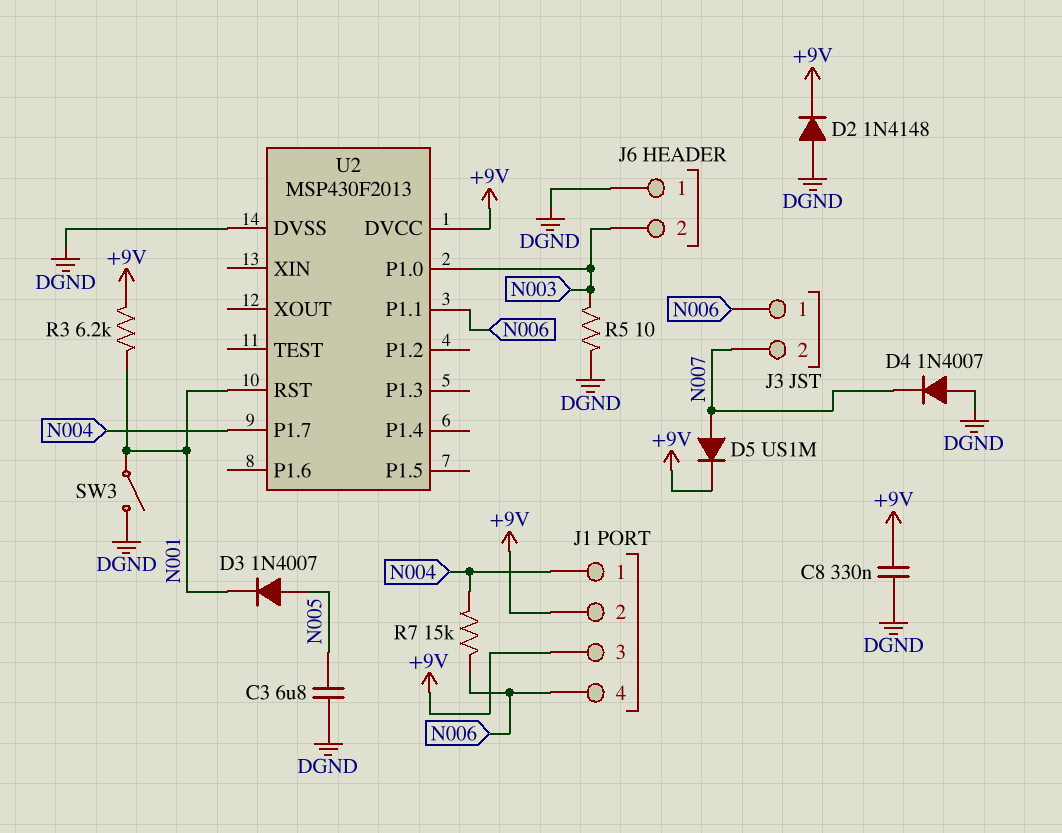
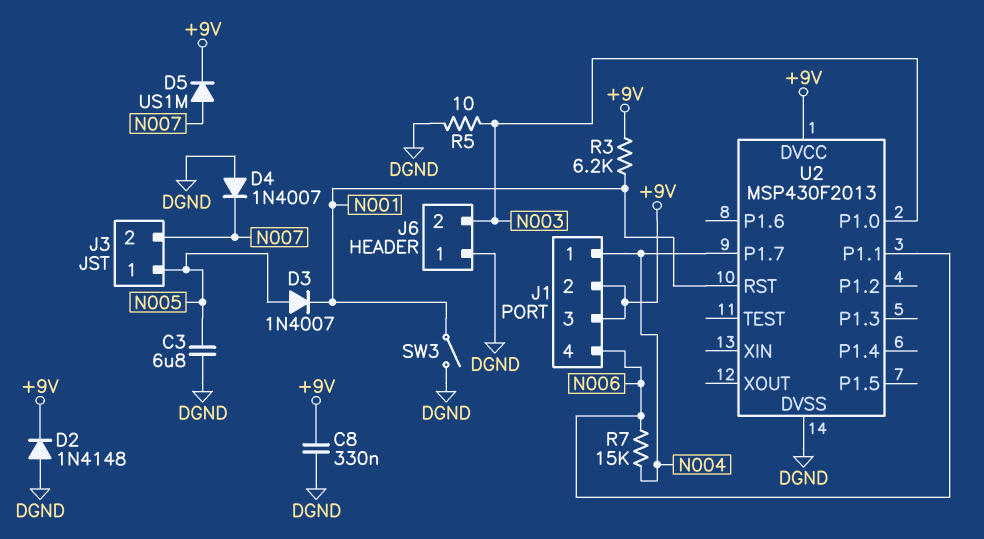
J3 pin 1: N006 -> N005

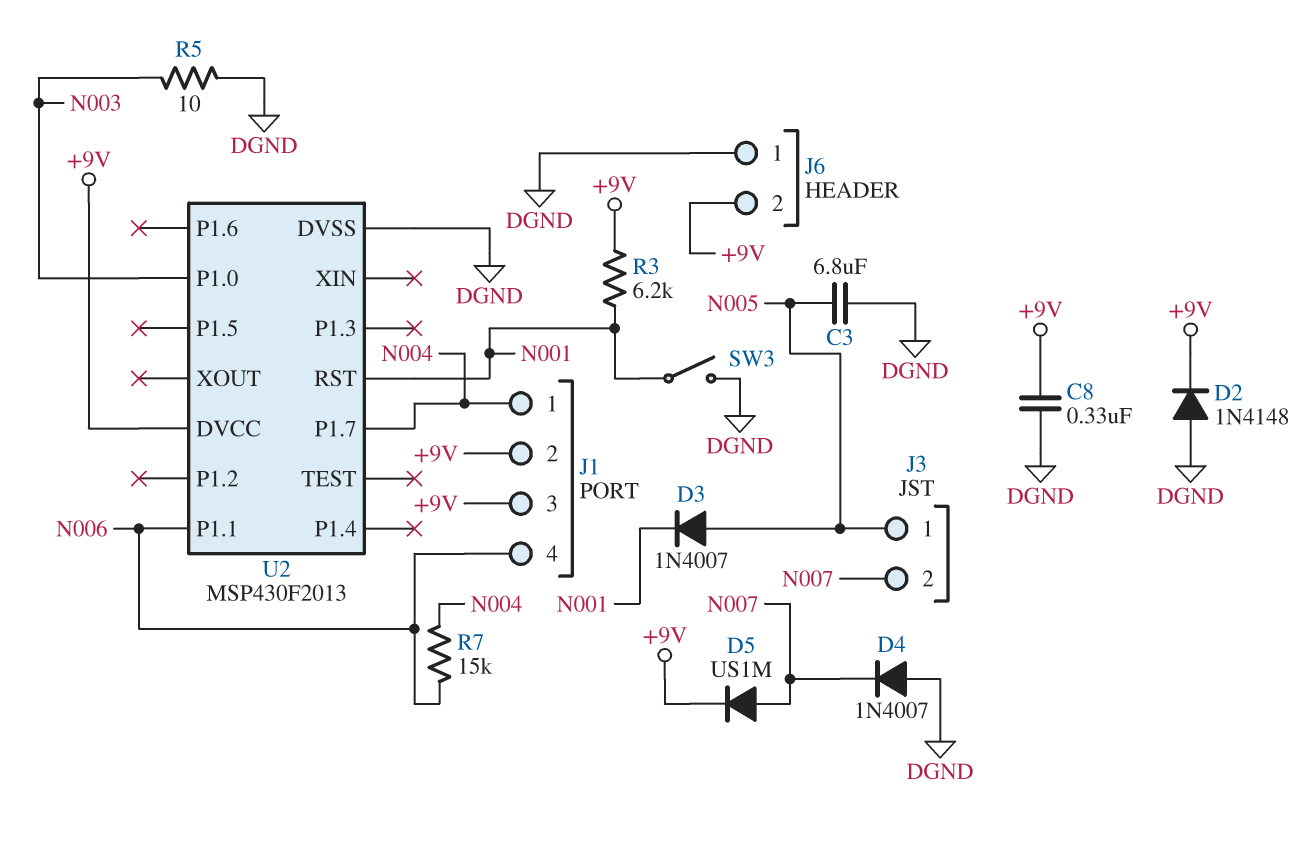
J6 pin 2: N003 -> +9V

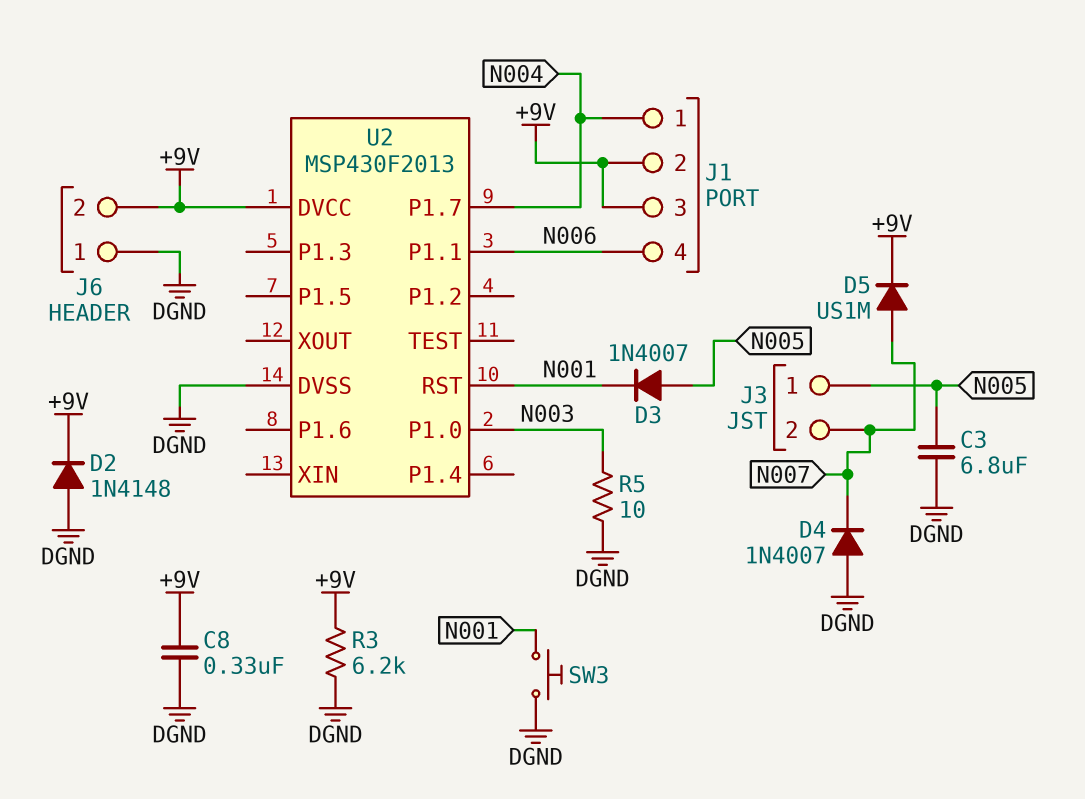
R3: 6.2k (+9V, N001) -> 6.2k (+9V, DGND)
R7: 15k (N004, N006) -> none
SW3: switch (DGND, N001) -> button (DGND, N001)

